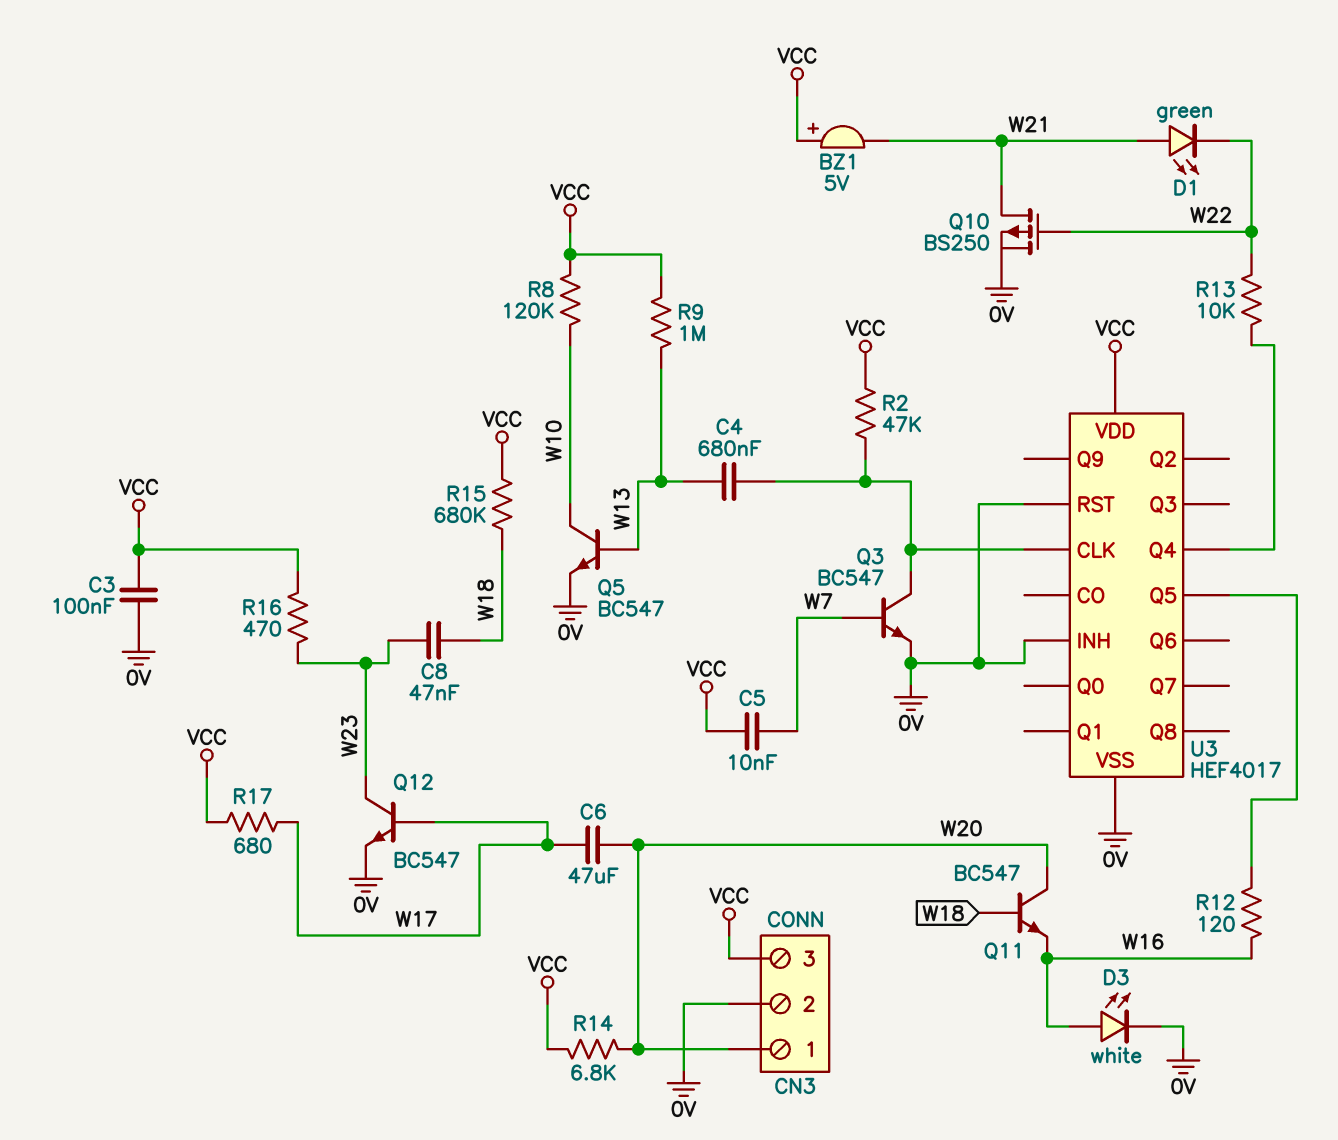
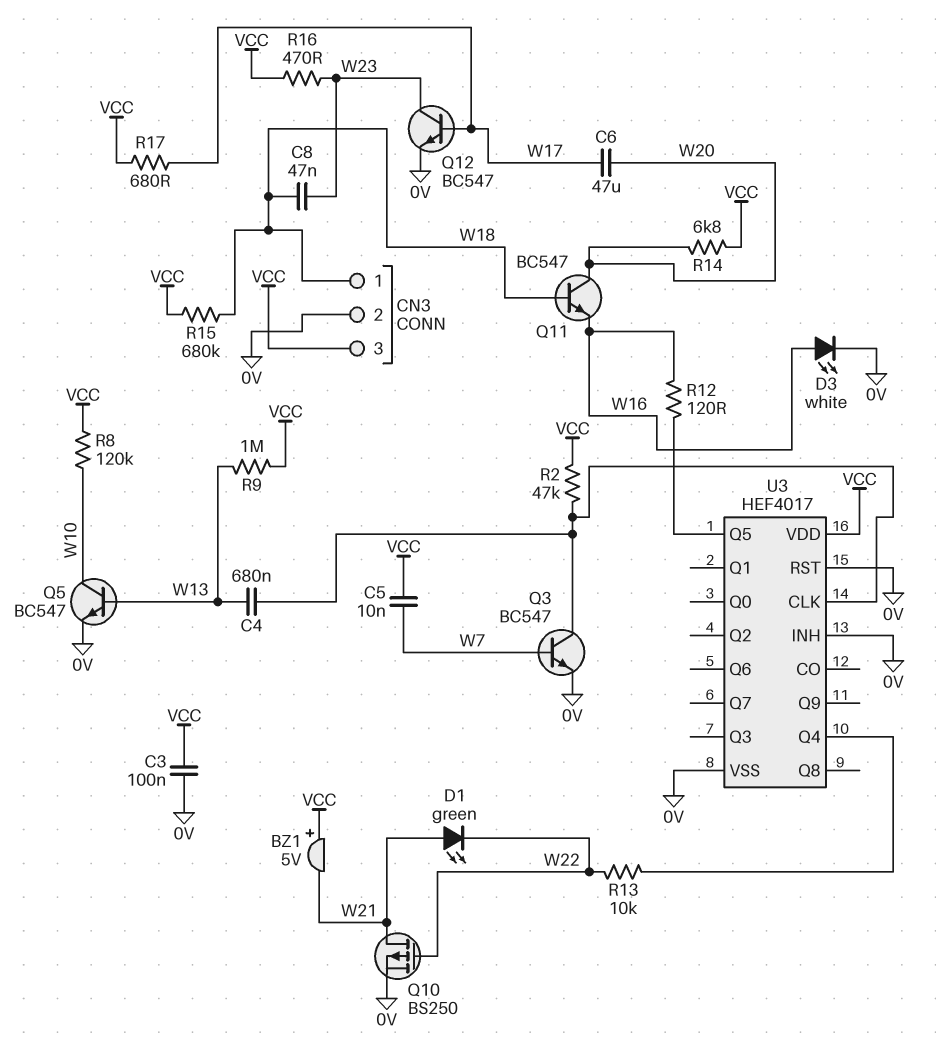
CN3 pin 1: W20 -> W18

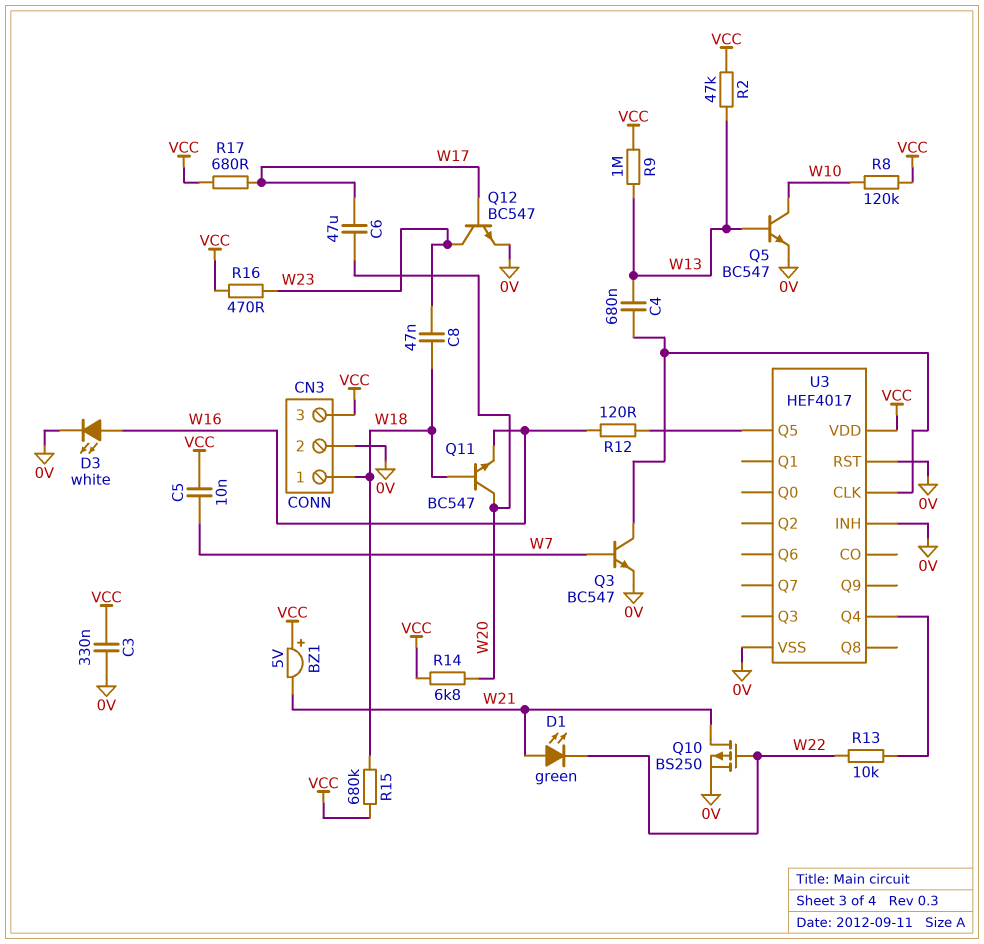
C3: 100nF (0V, VCC) -> 330nF (0V, VCC)
R2: 47k (U3/CLK, VCC) -> 47k (VCC, W13)

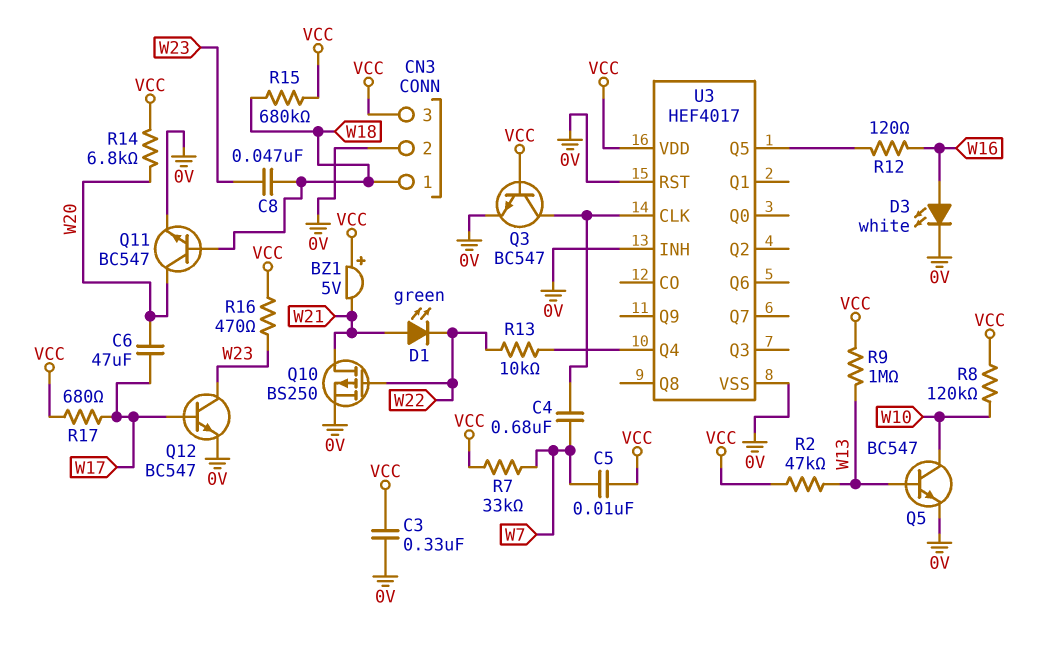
C4: 680nF (U3/CLK, W13) -> 680nF (U3/CLK, W7)
Q3: NPN BC547 (B W7, C U3/CLK, E 0V) -> NPN BC547 (B VCC, C U3/CLK, E 0V)
Q11: NPN BC547 (B W18, C W20, E W16) -> NPN BC547 (B W18, C W20, E 0V)
R7: none -> 33k (VCC, W7)

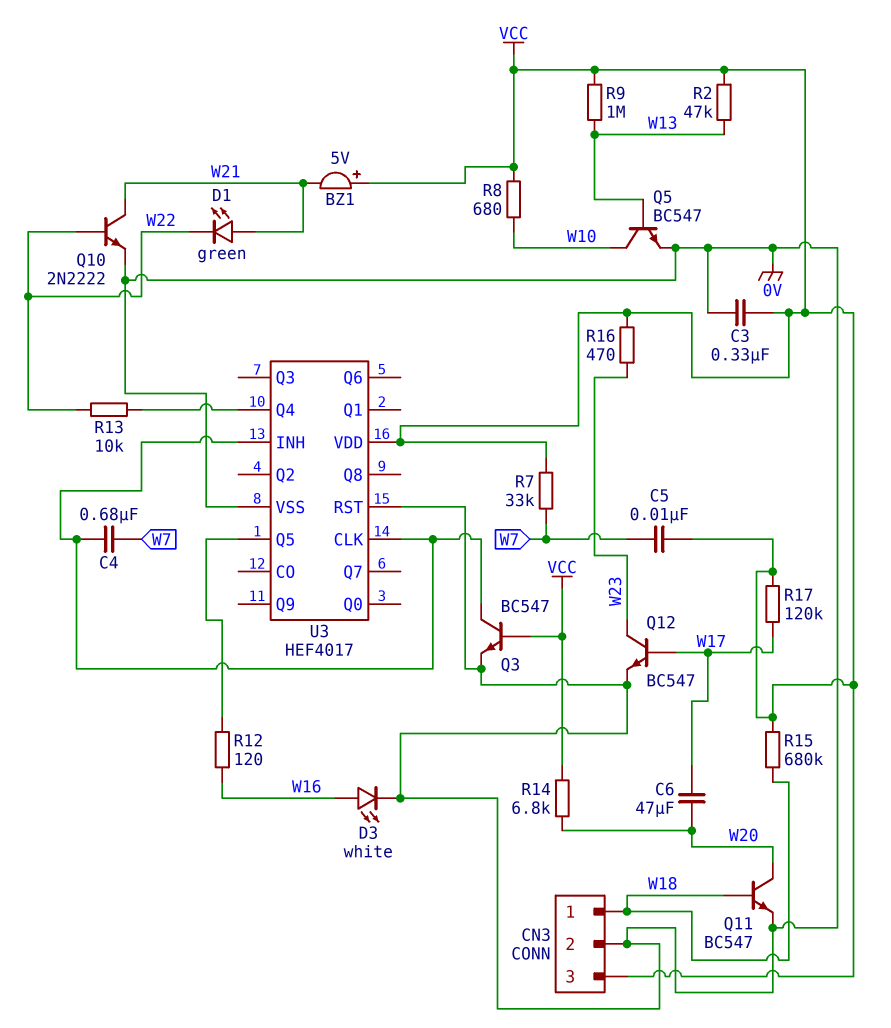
C8: 47nF (W18, W23) -> none
Q10: PMOS BS250 (G W22, D W21, S 0V) -> NPN 2N2222 (B W22, C W21, E 0V)
R8: 120k (VCC, W10) -> 680 (VCC, W10)
R17: 680 (VCC, W17) -> 120k (VCC, W17)
U3 pin INH: 0V -> U3/CLK

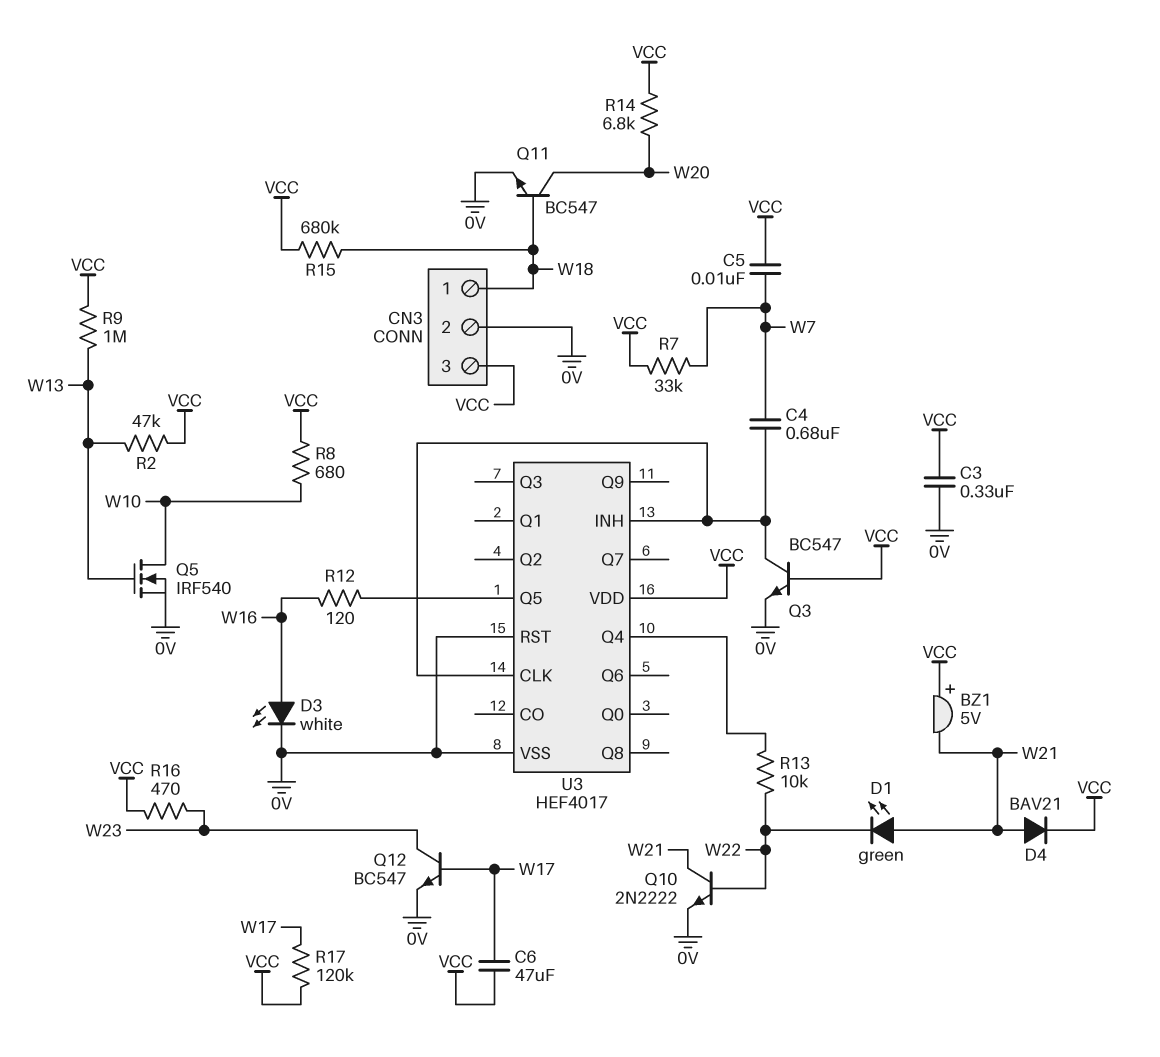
C6: 47uF (W17, W20) -> 47uF (VCC, W17)
D4: none -> diode BAV21 (A W21, K VCC)
Q5: NPN BC547 (B W13, C W10, E 0V) -> NMOS IRF540 (G W13, D W10, S 0V)

